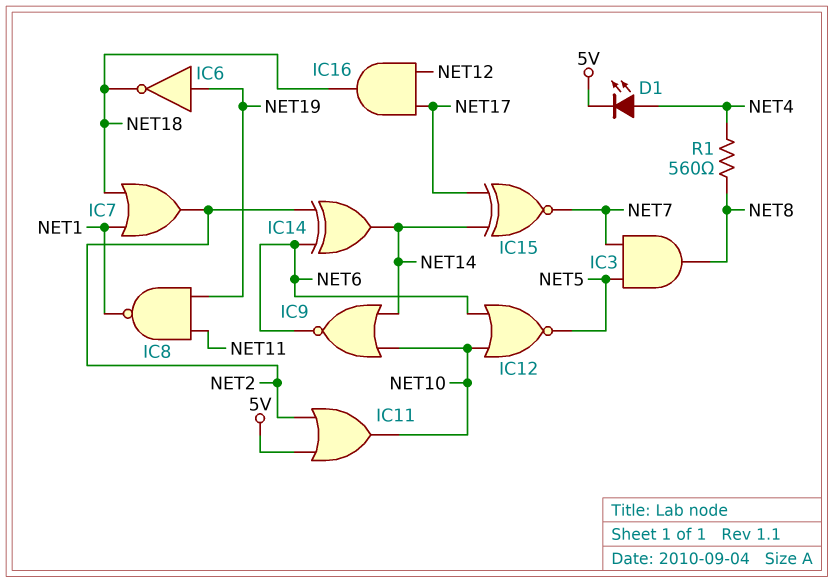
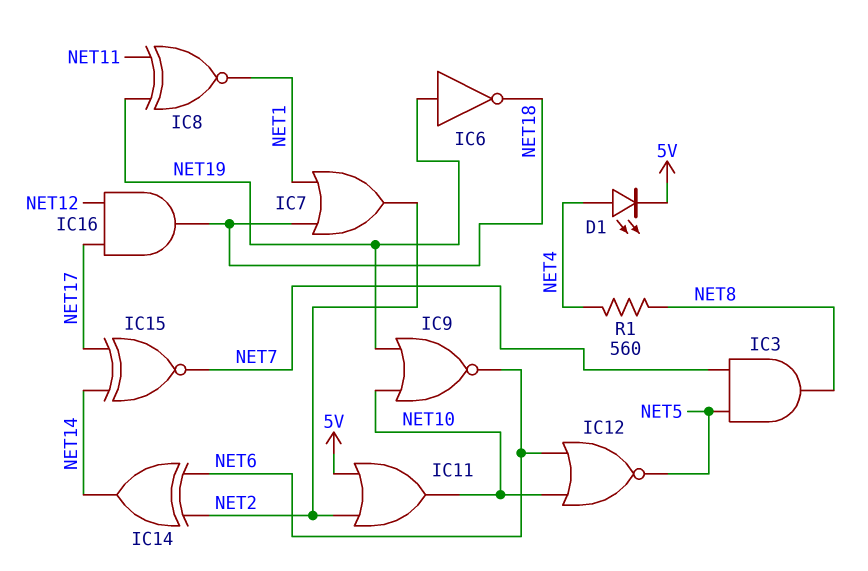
IC8: NAND (in NET11, in NET19, out NET1) -> XNOR (in NET11, in NET19, out NET1)
IC9: NOR (in NET10, in NET14, out NET6) -> NOR (in NET10, in NET19, out NET6)

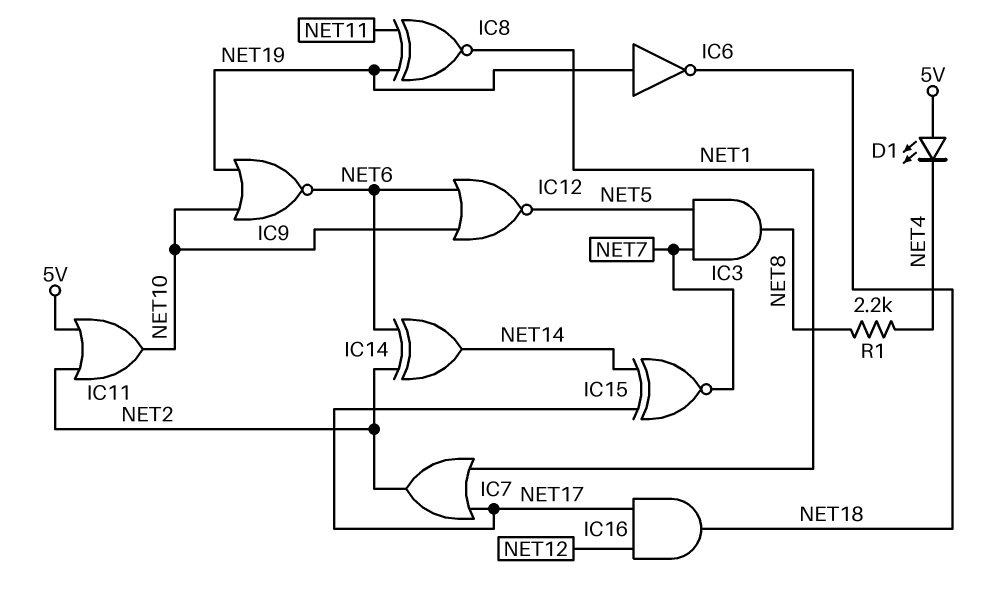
D1: LED (A NET4, K 5V) -> LED (A 5V, K NET4)
IC7: OR (in NET1, in NET18, out NET2) -> OR (in NET1, in NET17, out NET2)
R1: 560 (NET4, NET8) -> 2.2k (NET4, NET8)

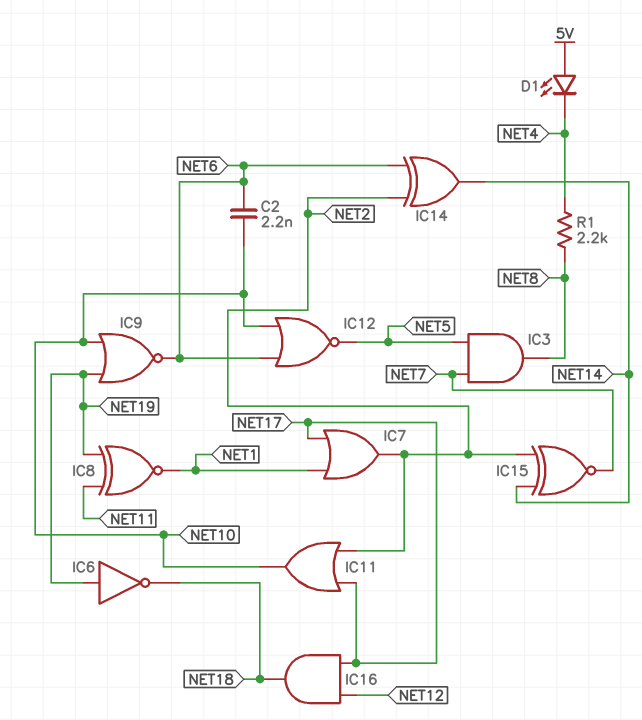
C2: none -> 2.2nF (NET6, NET10)
IC11: OR (in 5V, in NET2, out NET10) -> OR (in NET2, in NET17, out NET10)
IC15: XNOR (in NET14, in NET17, out NET7) -> XNOR (in NET2, in NET14, out NET7)

